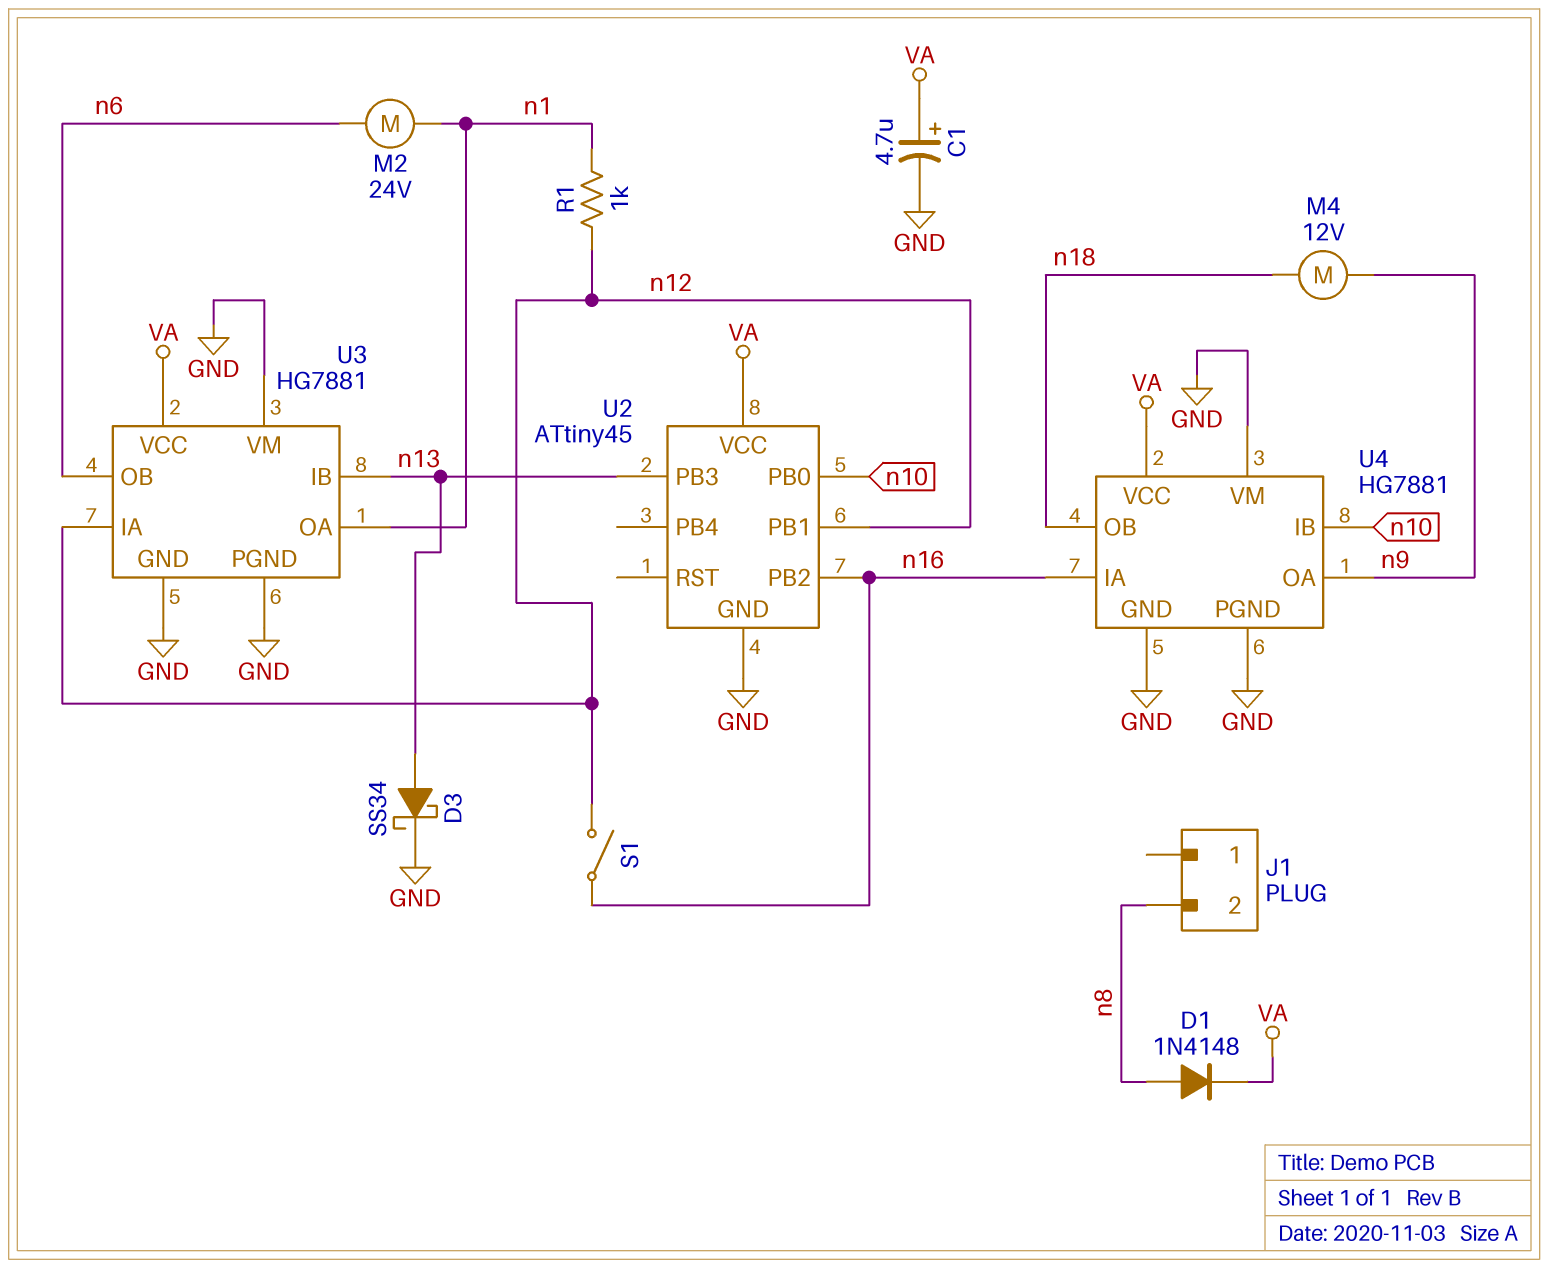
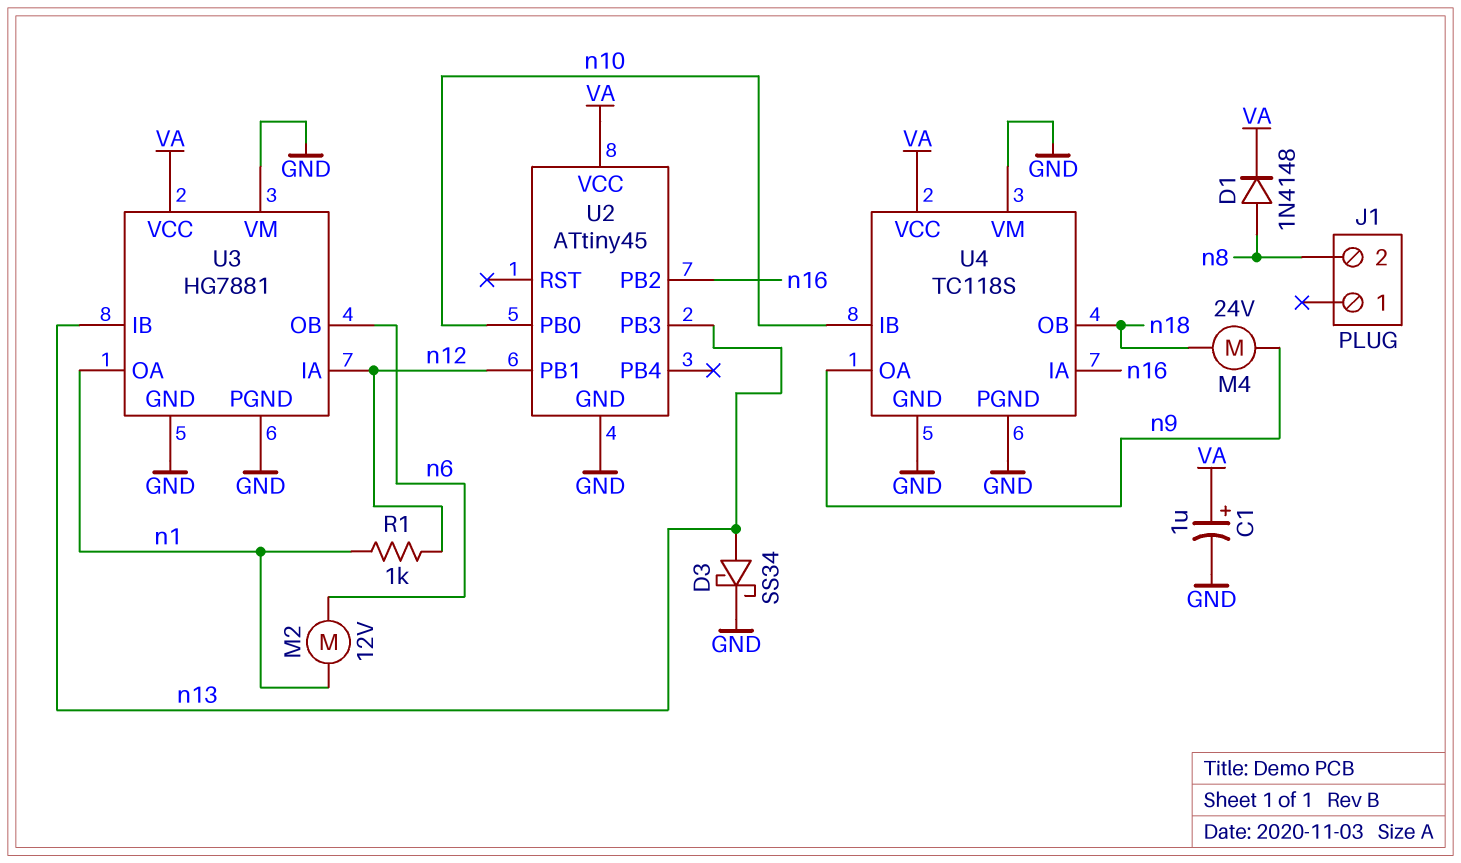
C1: 4.7uF (plus VA, minus GND) -> 1uF (plus VA, minus GND)
M2: motor 24V (n1, n6) -> motor 12V (n1, n6)
M4: motor 12V (n9, n18) -> motor 24V (n9, n18)
S1: switch (n12, n16) -> none
U4: HG7881 -> TC118S

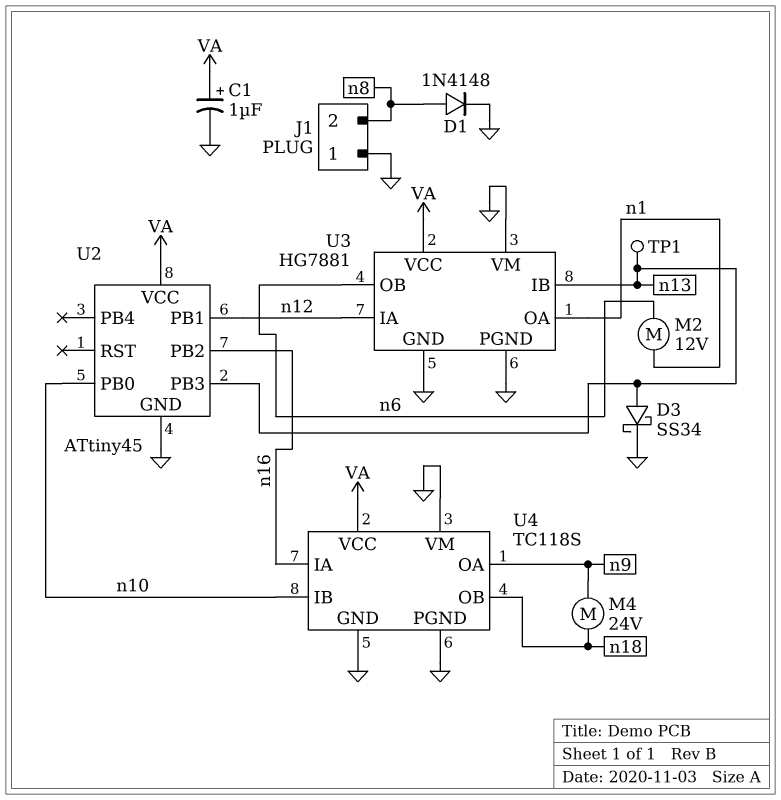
D1: diode 1N4148 (A n8, K VA) -> diode 1N4148 (A n8, K GND)
J1 pin 1: none -> GND
R1: 1k (n1, n12) -> none
TP1: none -> test point (n13)

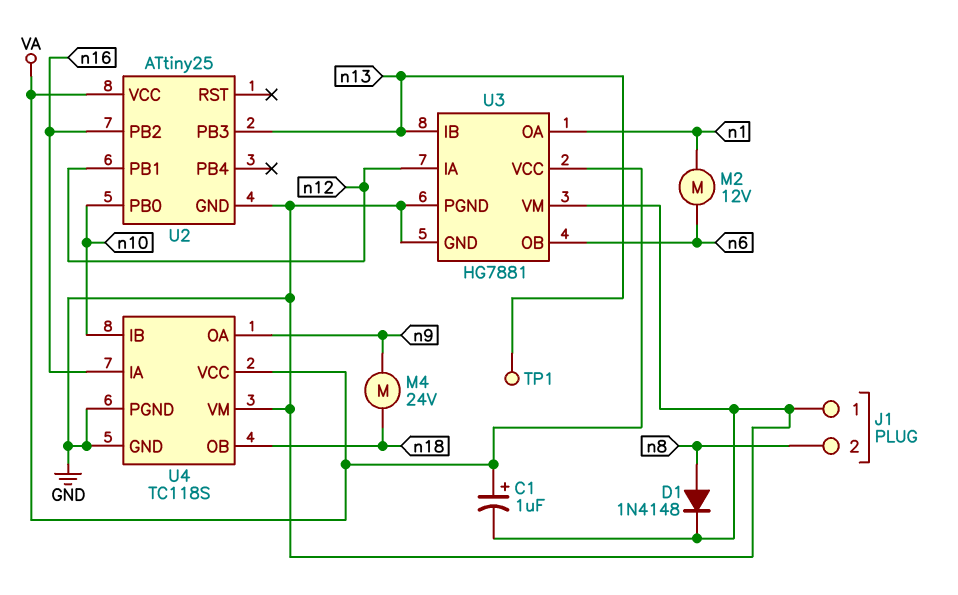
D3: schottky SS34 (A n13, K GND) -> none
U2: ATtiny45 -> ATtiny25

